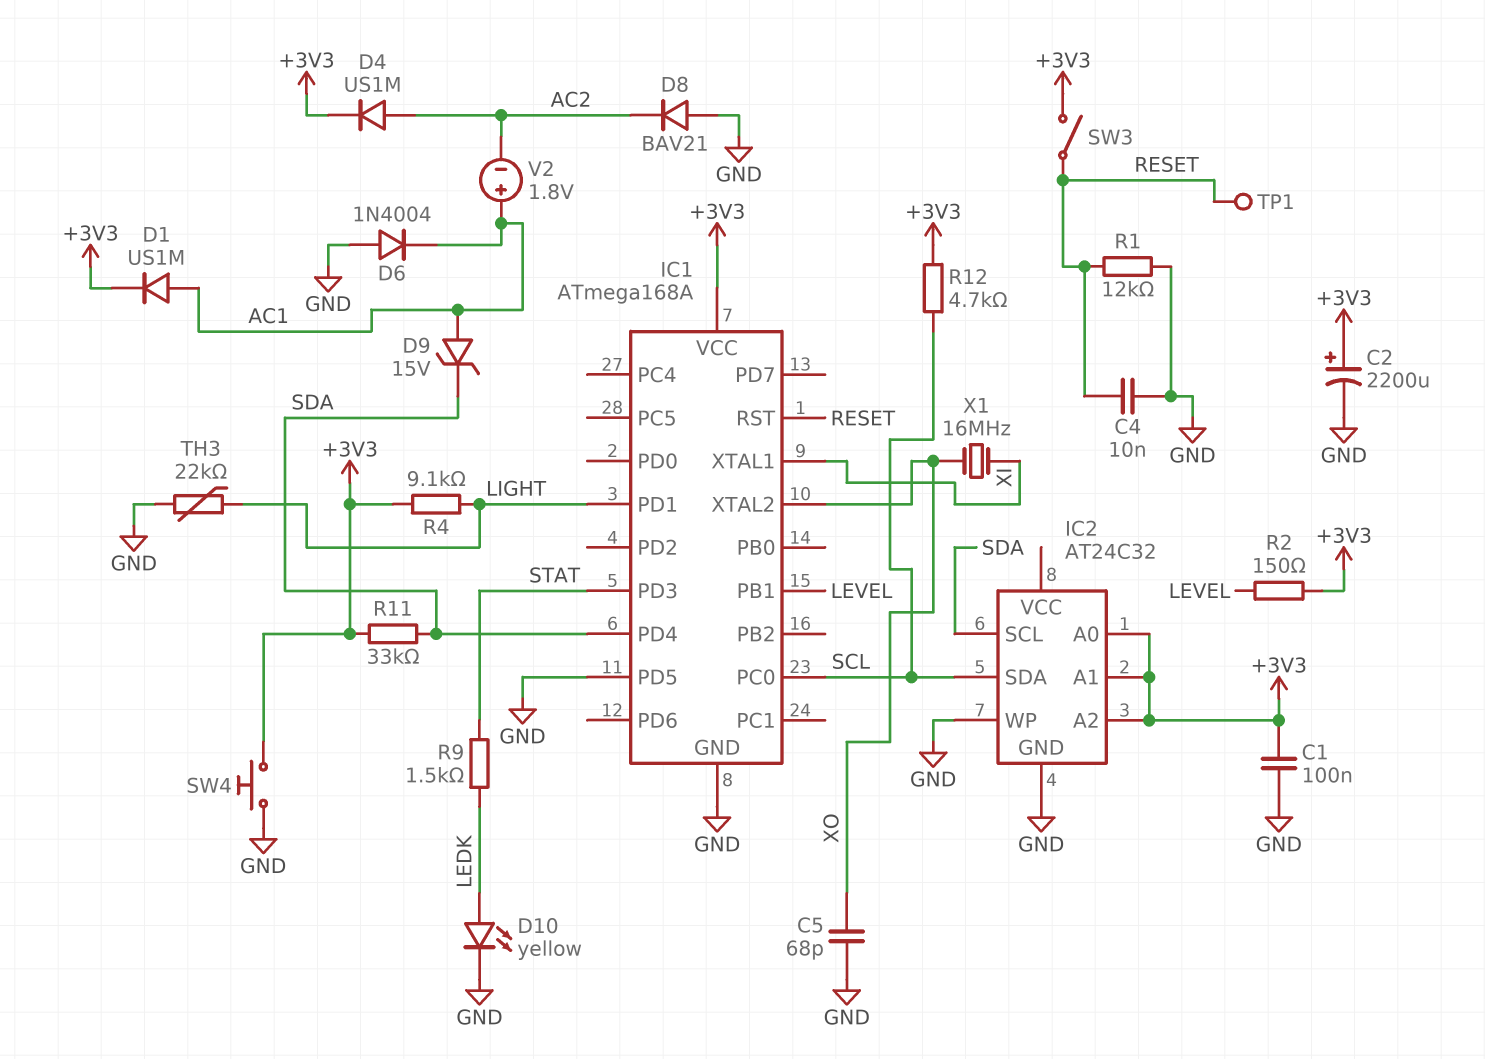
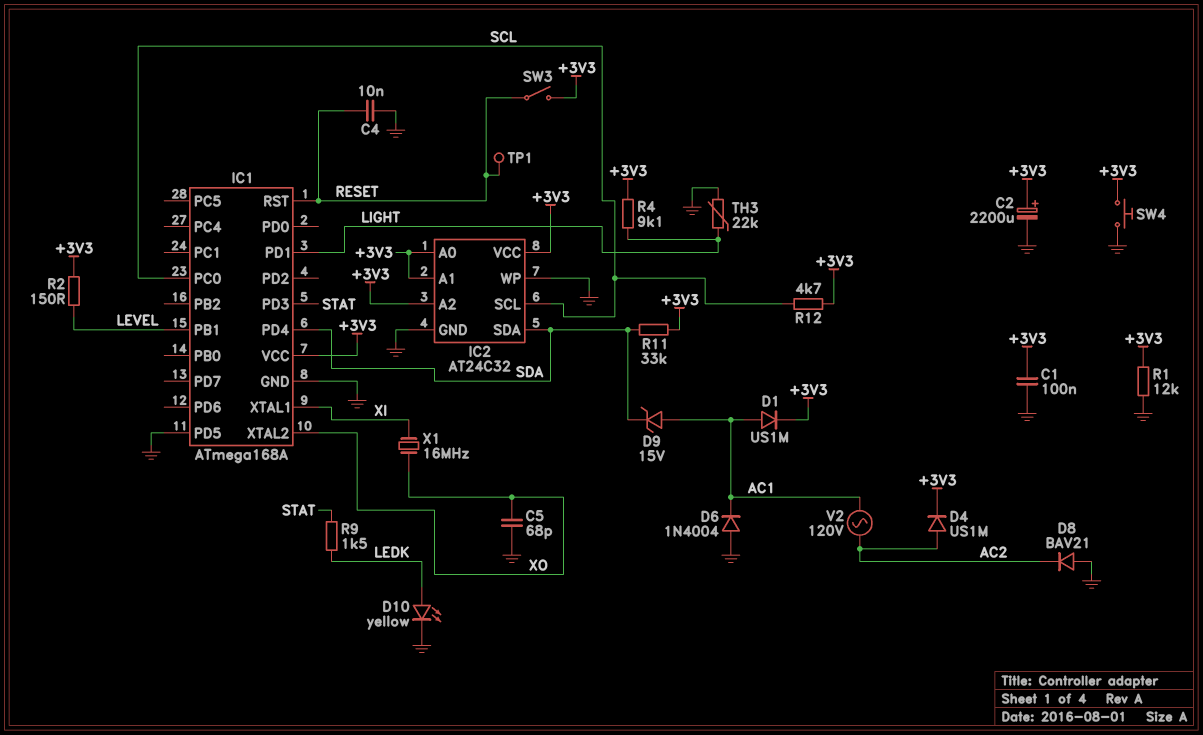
IC2 pin SCL: SDA -> SCL
IC2 pin SDA: SCL -> SDA
IC2 pin VCC: none -> +3V3
R1: 12k (GND, RESET) -> 12k (+3V3, GND)
V2: 1.8V (plus AC1, minus AC2) -> AC 120V (AC1, AC2)

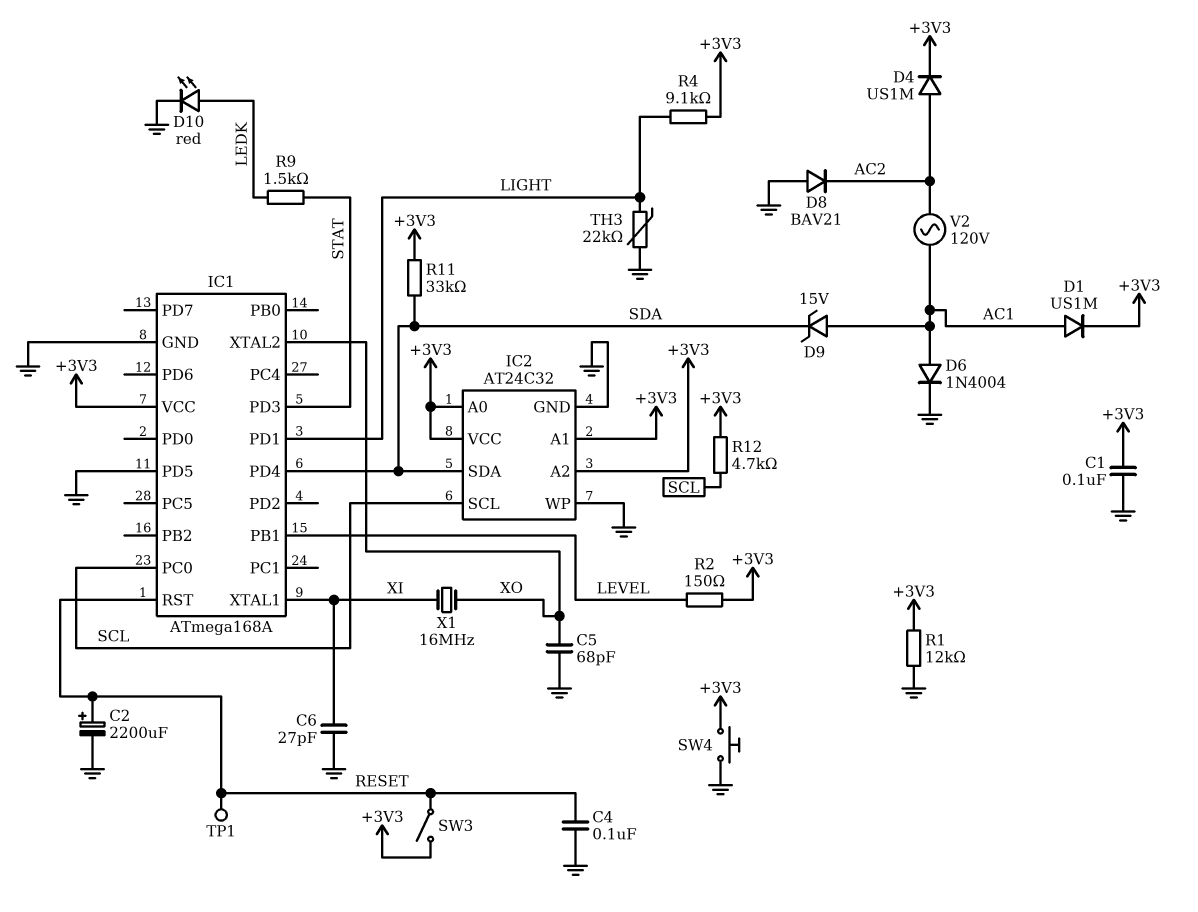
C2: 2200uF (plus +3V3, minus GND) -> 2200uF (plus RESET, minus GND)
C4: 10nF (GND, RESET) -> 100nF (GND, RESET)
C6: none -> 27pF (GND, XI)
D6: diode 1N4004 (A GND, K AC1) -> diode 1N4004 (A AC1, K GND)
D10: LED yellow (A LEDK, K GND) -> LED red (A LEDK, K GND)

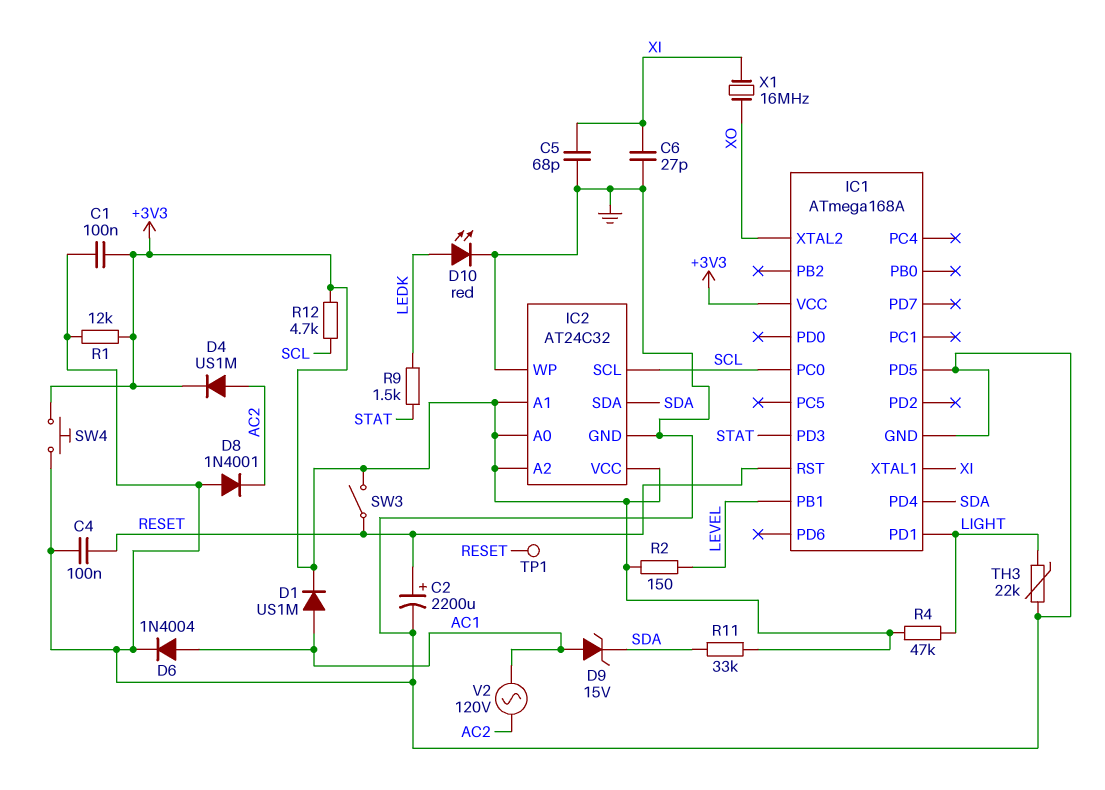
C5: 68pF (GND, XO) -> 68pF (GND, XI)
D8: diode BAV21 (A GND, K AC2) -> diode 1N4001 (A GND, K AC2)
R4: 9.1k (+3V3, LIGHT) -> 47k (+3V3, LIGHT)

